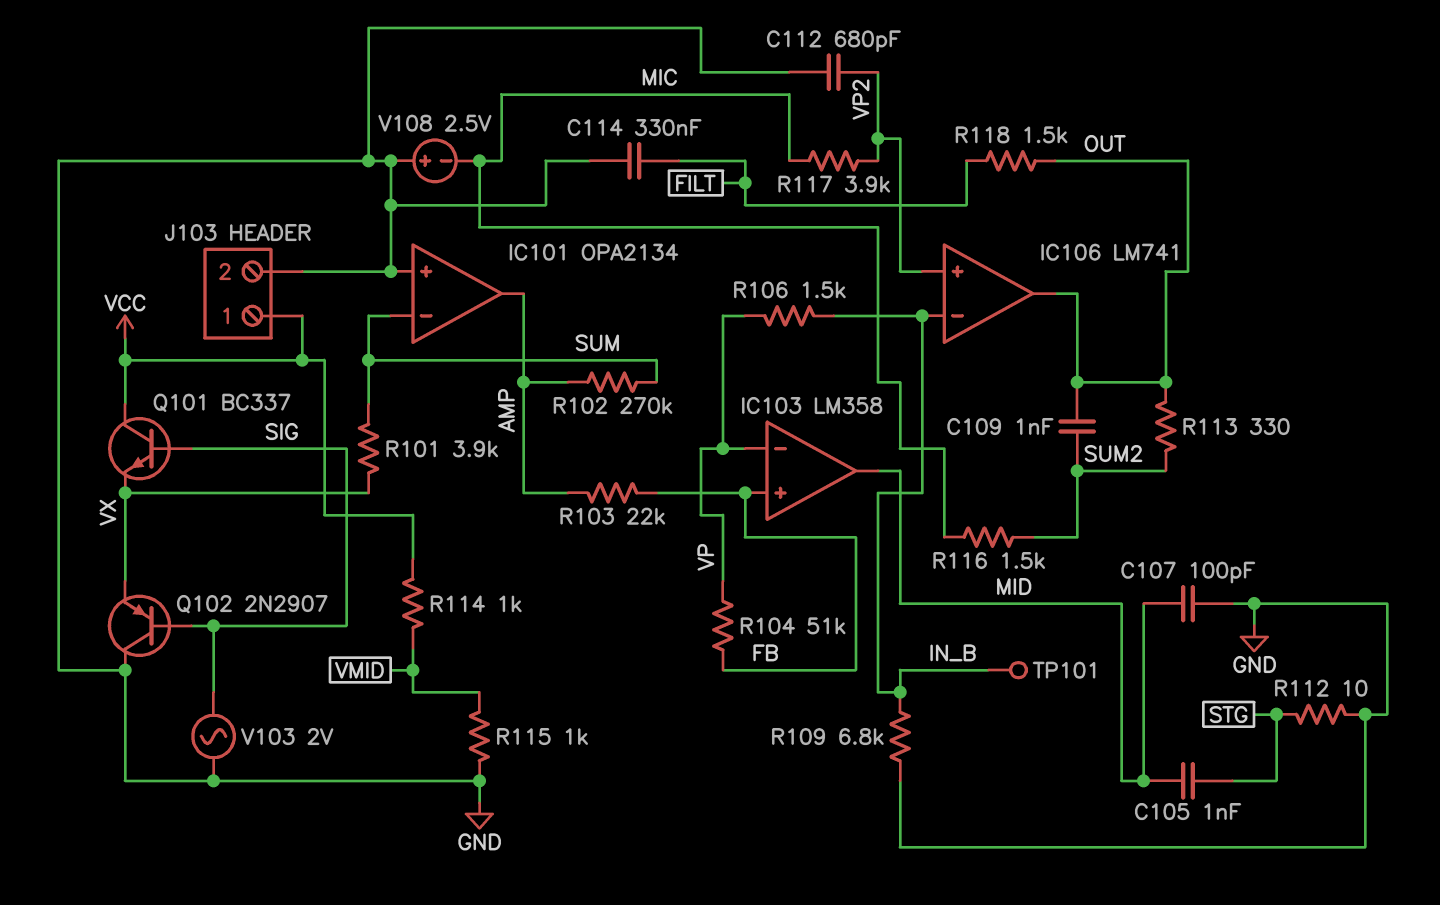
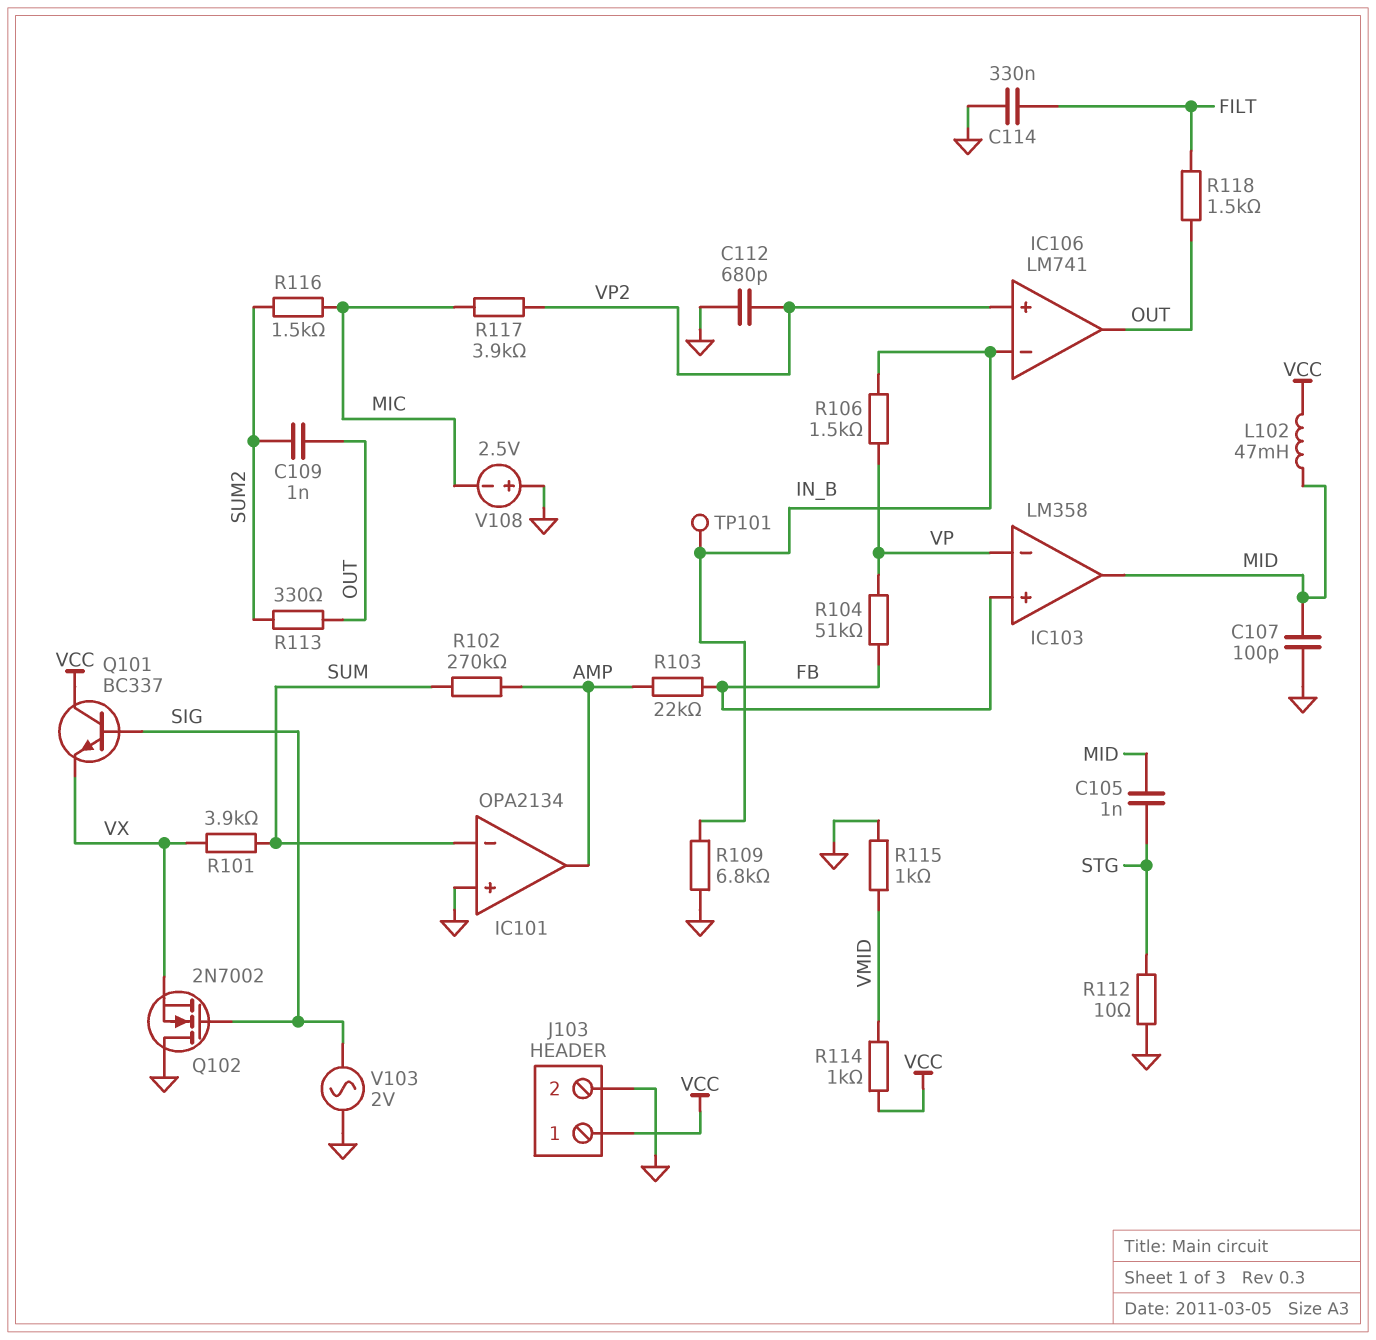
L102: none -> 47mH (MID, VCC)
Q102: PNP 2N2907 (B SIG, C GND, E VX) -> NMOS 2N7002 (G SIG, D GND, S VX)

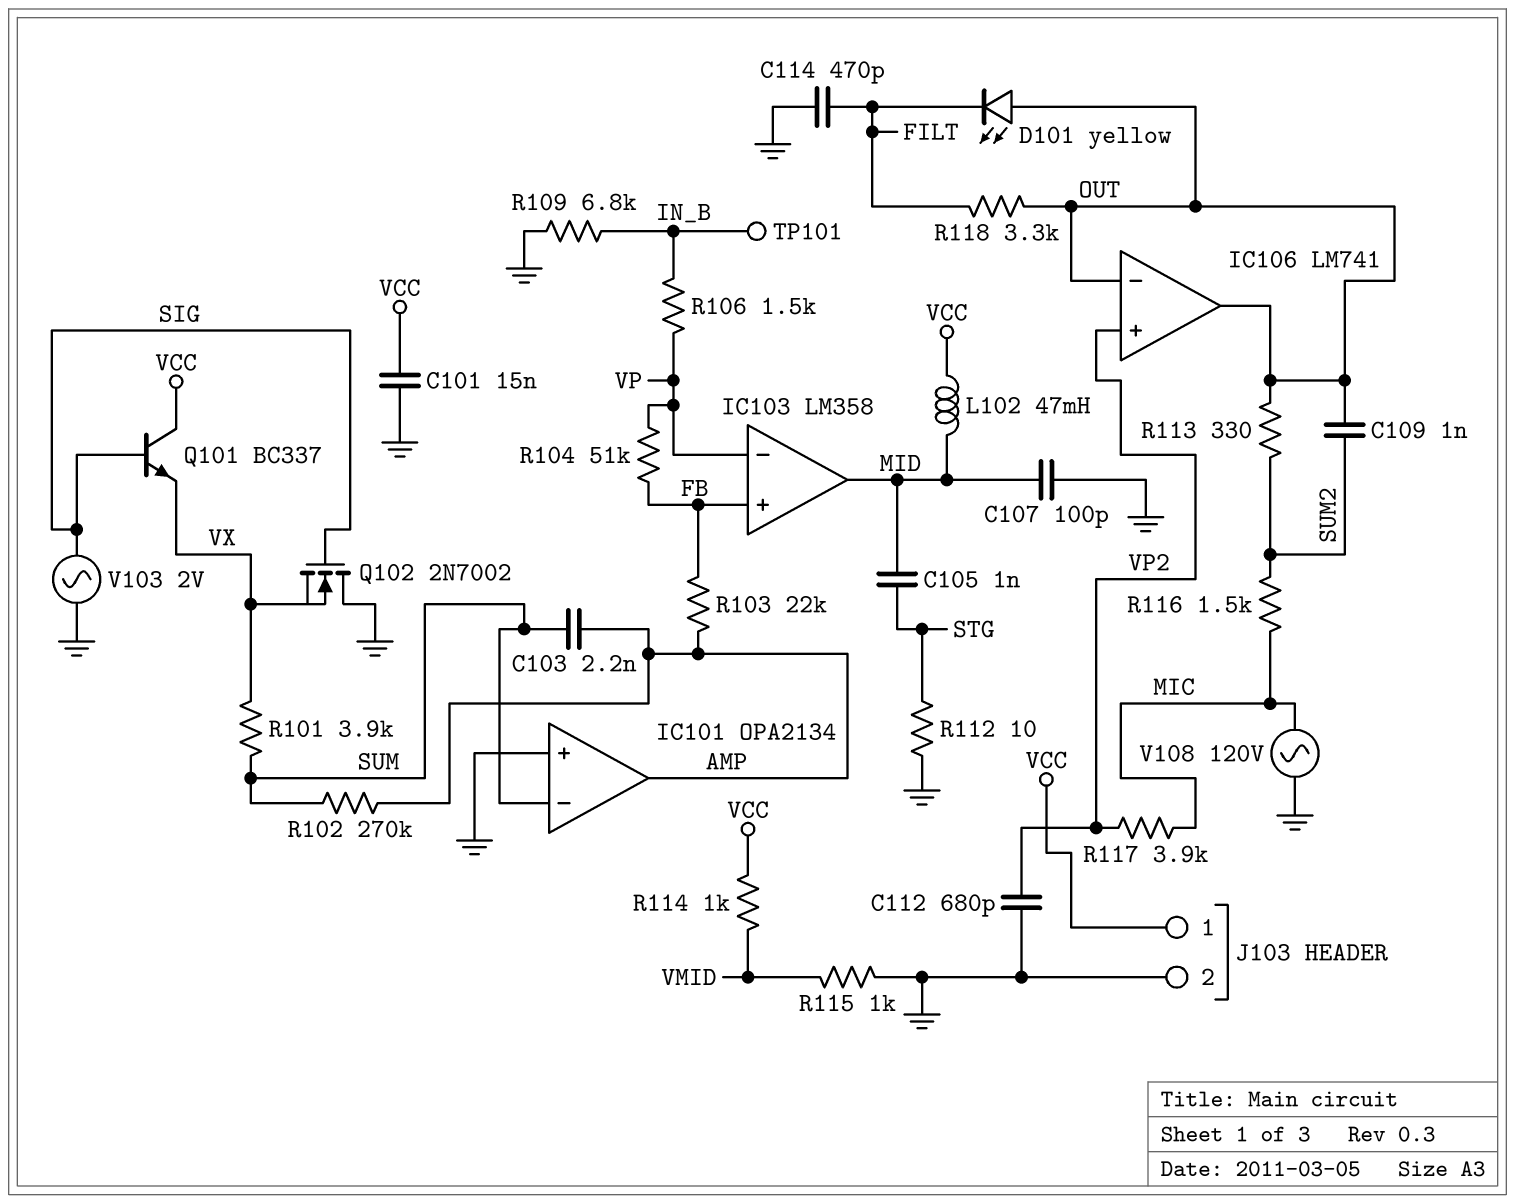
C101: none -> 15nF (GND, VCC)
C103: none -> 2.2nF (AMP, SUM)
C114: 330nF (FILT, GND) -> 470pF (FILT, GND)
D101: none -> LED yellow (A OUT, K FILT)
IC106 pin in-: IN_B -> OUT
R118: 1.5k (FILT, OUT) -> 3.3k (FILT, OUT)
V108: 2.5V (plus GND, minus MIC) -> AC 120V (GND, MIC)

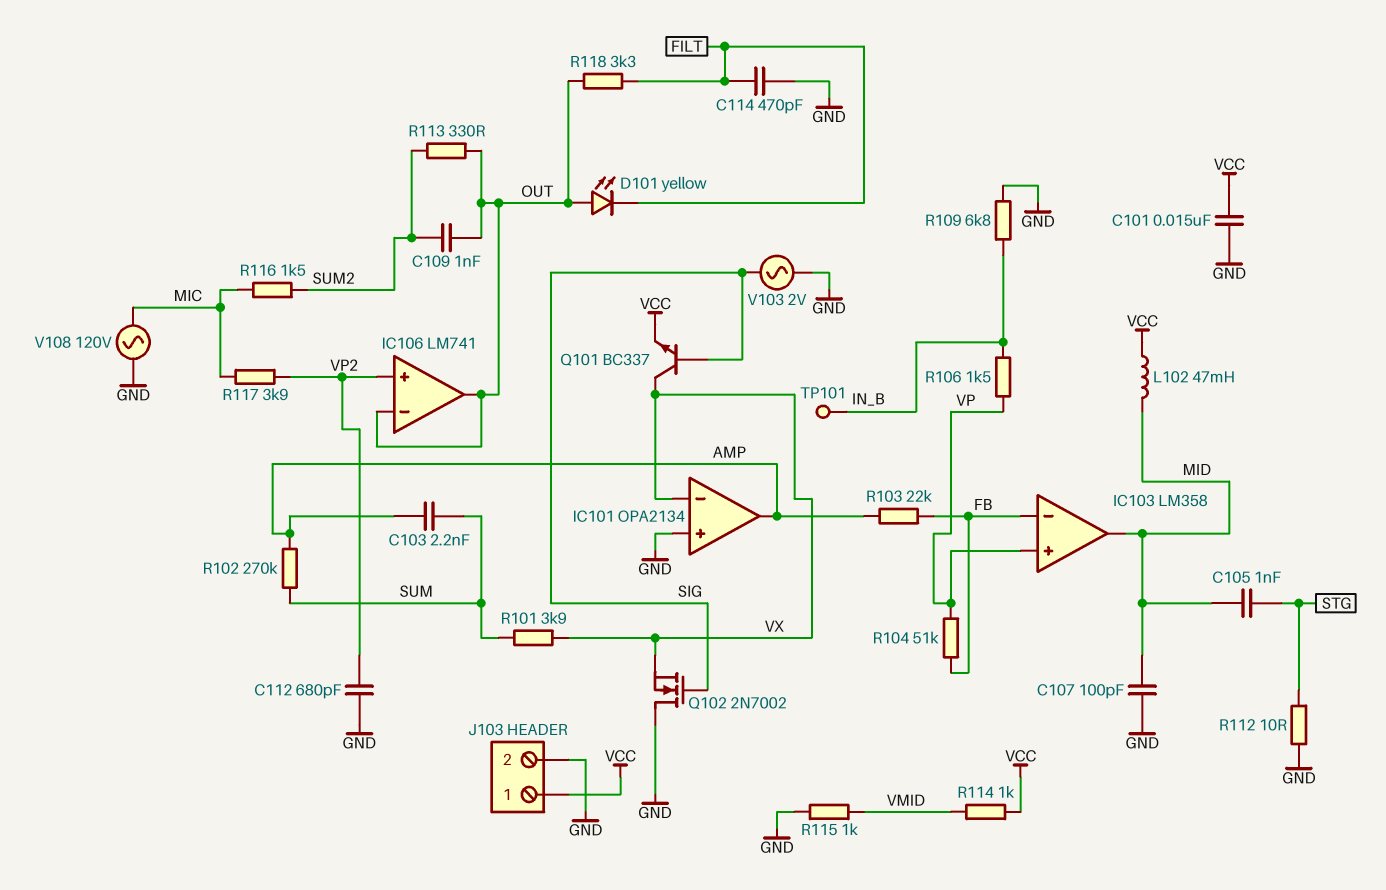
IC101 pin in-: SUM -> VX
IC103 pin in+: FB -> VP
IC103 pin in-: VP -> FB
Q101: NPN BC337 (B SIG, C VCC, E VX) -> NPN BC337 (B SIG, C VX, E VCC)

